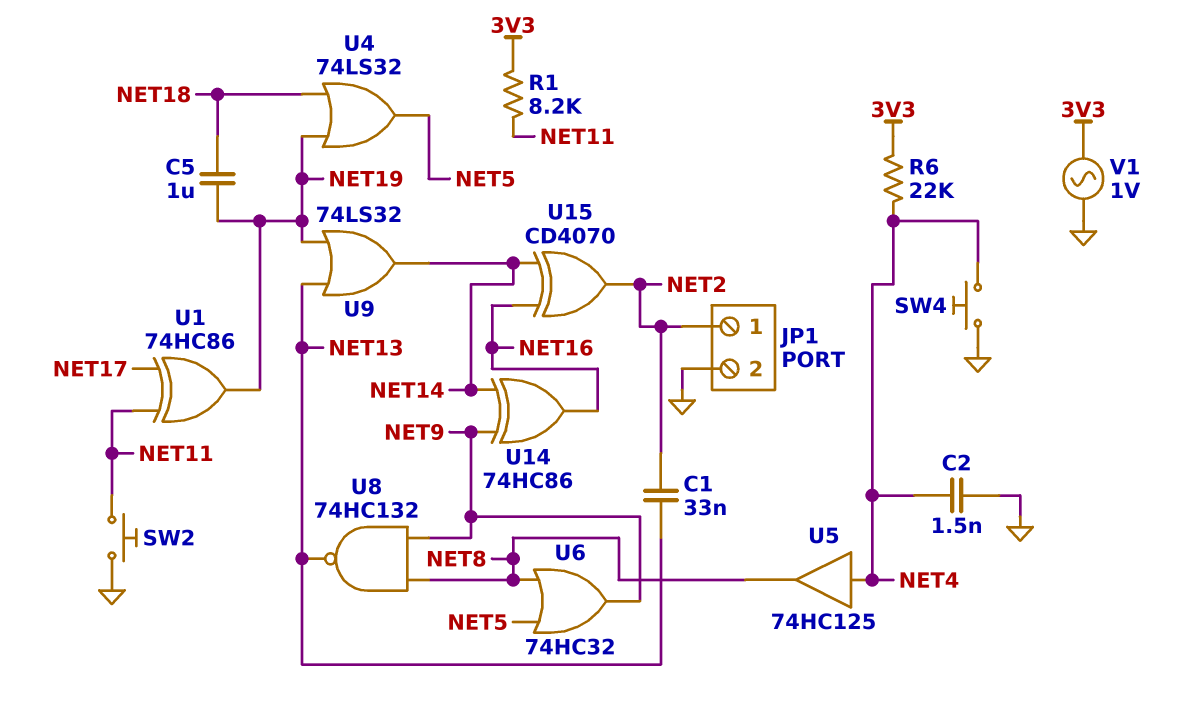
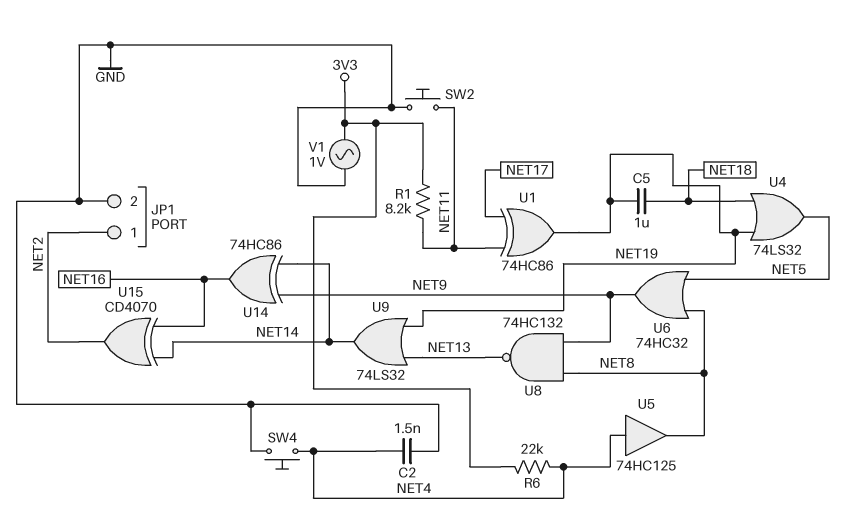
C1: 33nF (NET2, NET13) -> none

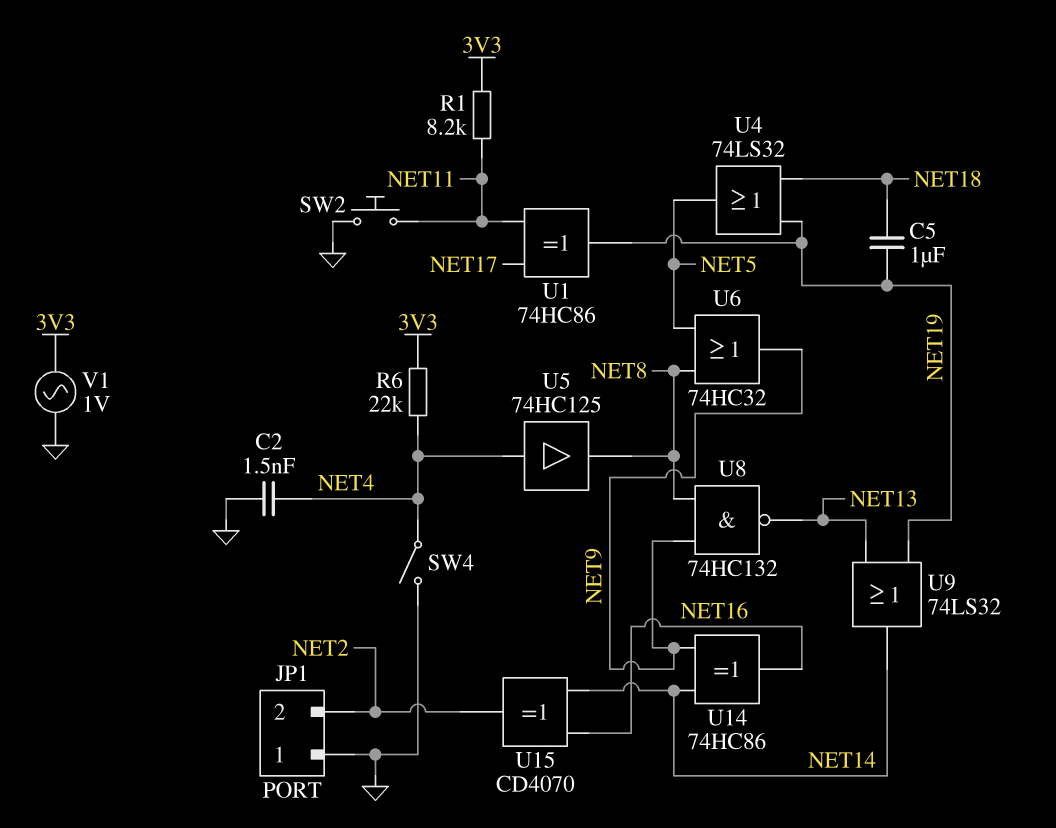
JP1 pin 1: NET2 -> GND
JP1 pin 2: GND -> NET2
SW4: button (GND, NET4) -> switch (GND, NET4)

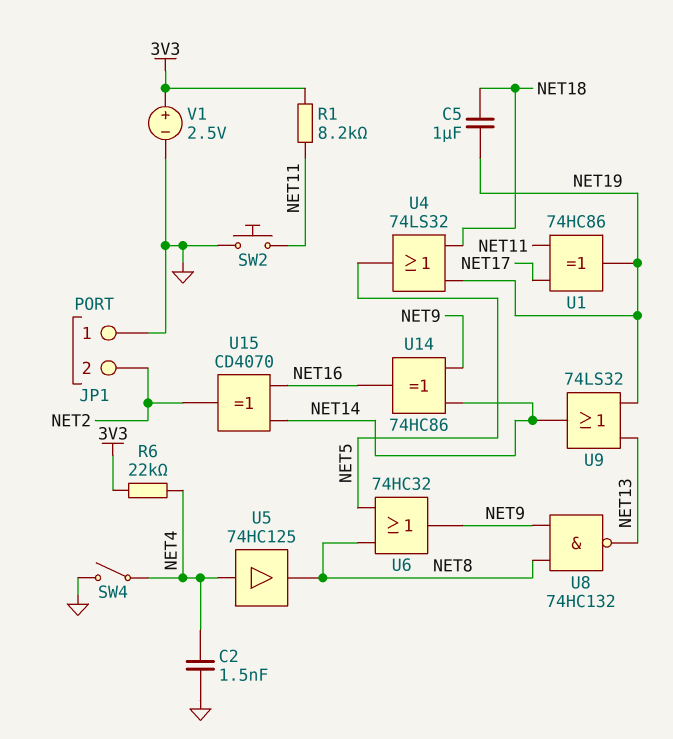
V1: AC 1V (3V3, GND) -> 2.5V (plus 3V3, minus GND)

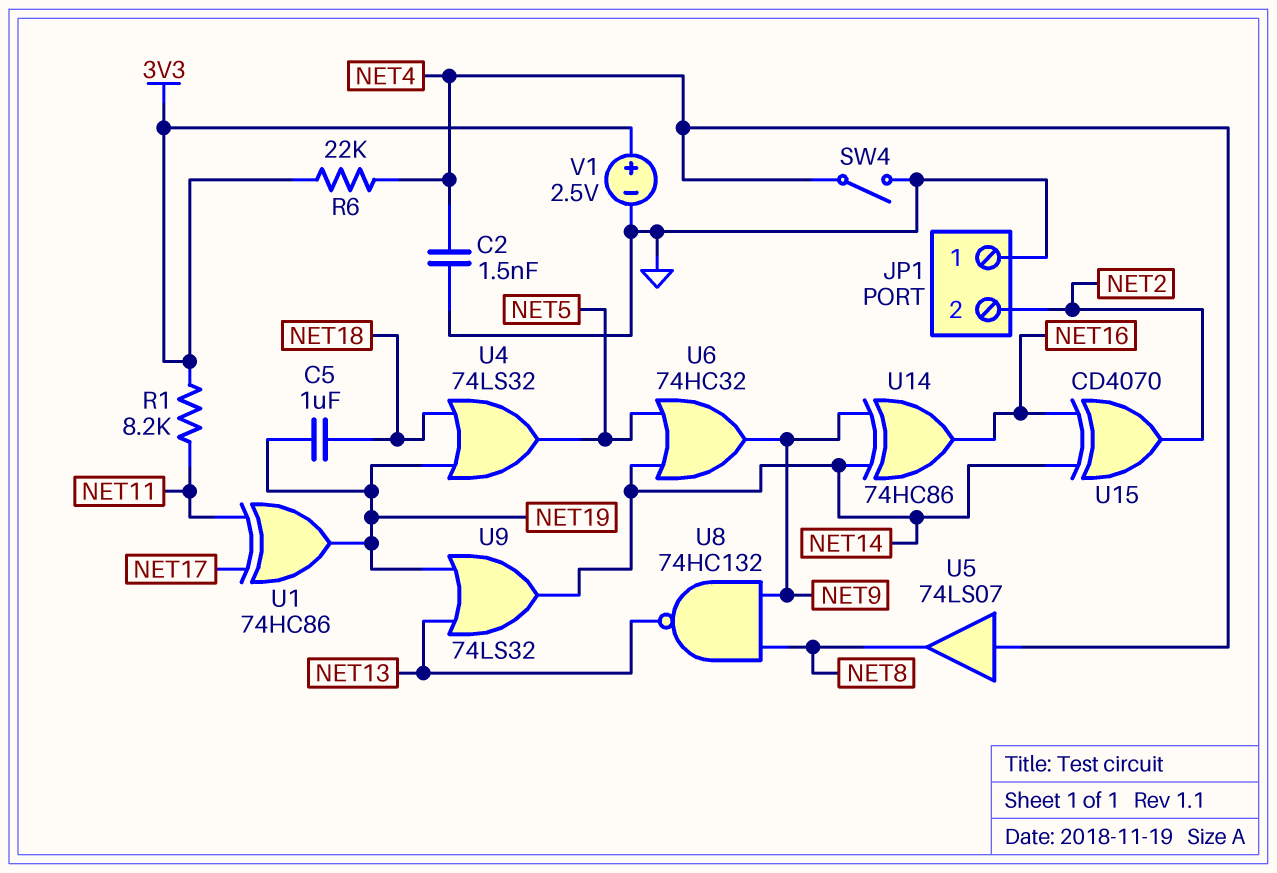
SW2: button (GND, NET11) -> none
U5: buffer 74HC125 (in NET4, out NET8) -> buffer 74LS07 (in NET4, out NET8)
U6: OR 74HC32 (in NET5, in NET8, out NET9) -> OR 74HC32 (in NET5, in NET14, out NET9)

